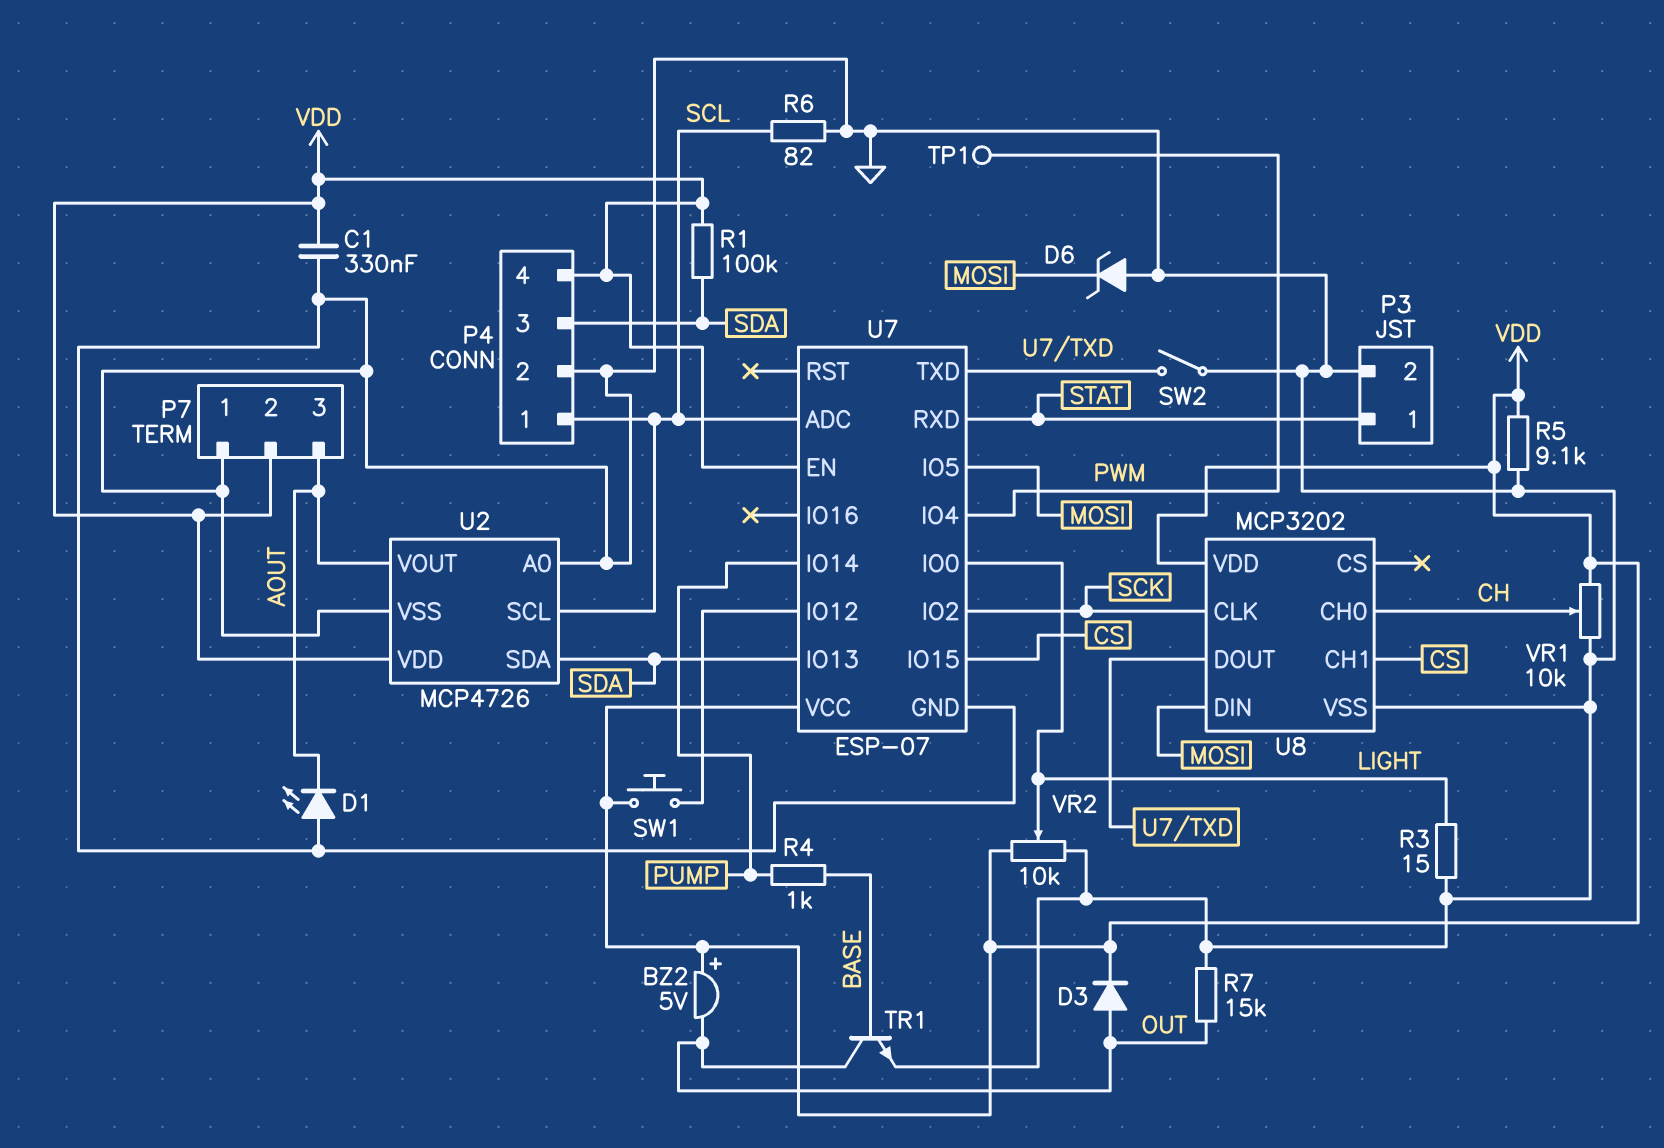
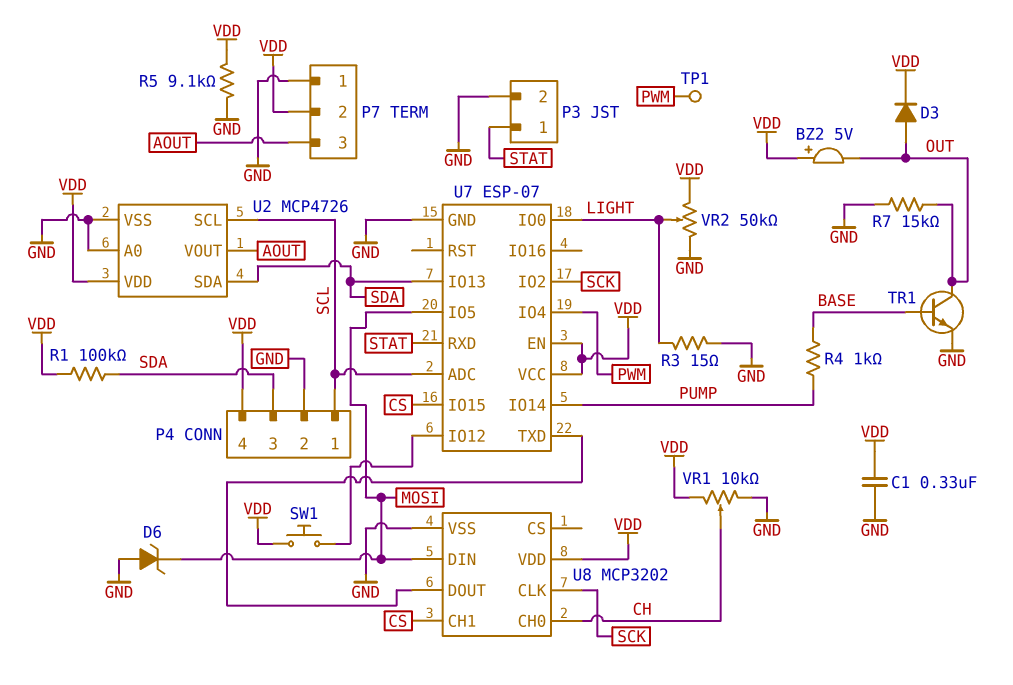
D1: LED (A GND, K AOUT) -> none
R6: 82 (GND, SCL) -> none
SW2: switch (GND, U7/TXD) -> none
VR2: 10k (GND, VDD, wiper LIGHT) -> 50k (GND, VDD, wiper LIGHT)

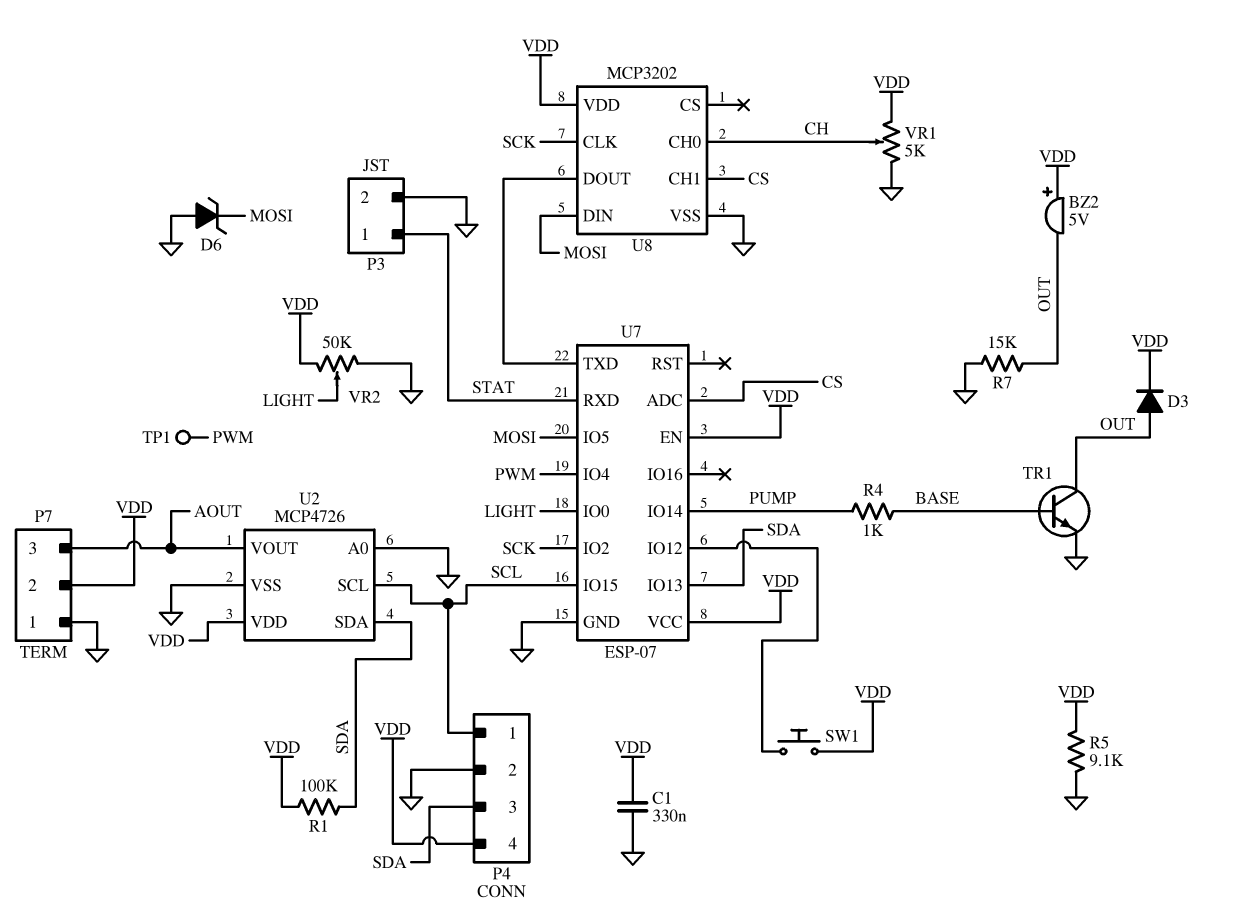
R3: 15 (GND, LIGHT) -> none
U7 pin ADC: SCL -> CS
U7 pin IO15: CS -> SCL
VR1: 10k (GND, VDD, wiper CH) -> 5k (GND, VDD, wiper CH)

